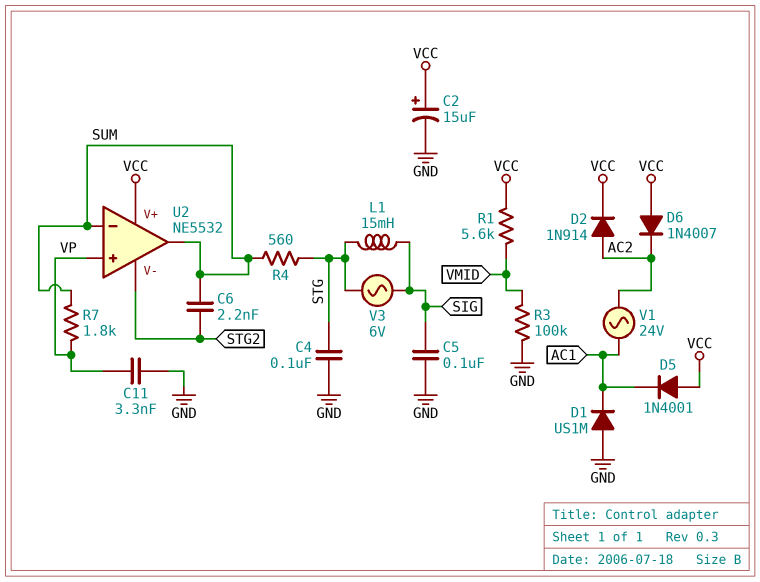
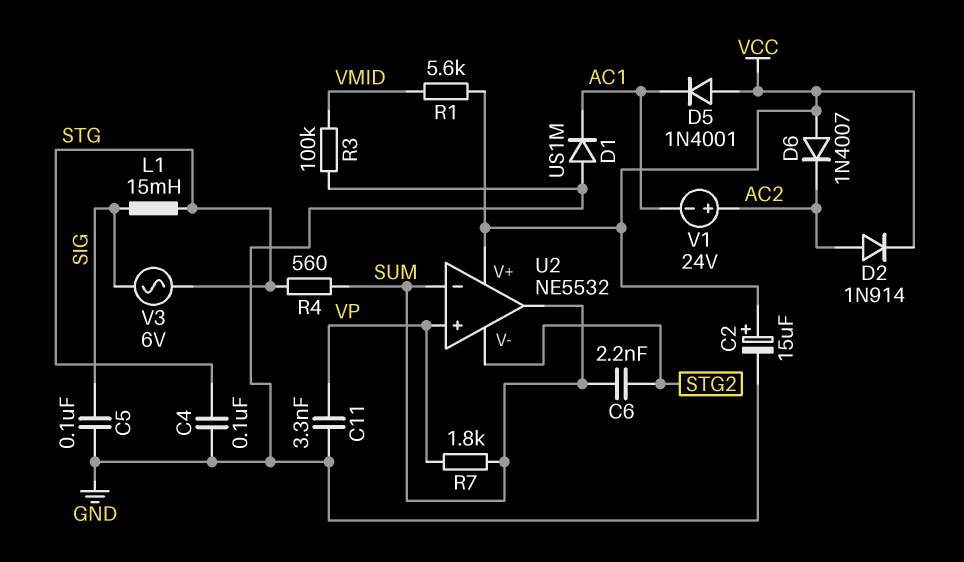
V1: AC 24V (AC1, AC2) -> 24V (plus AC2, minus AC1)

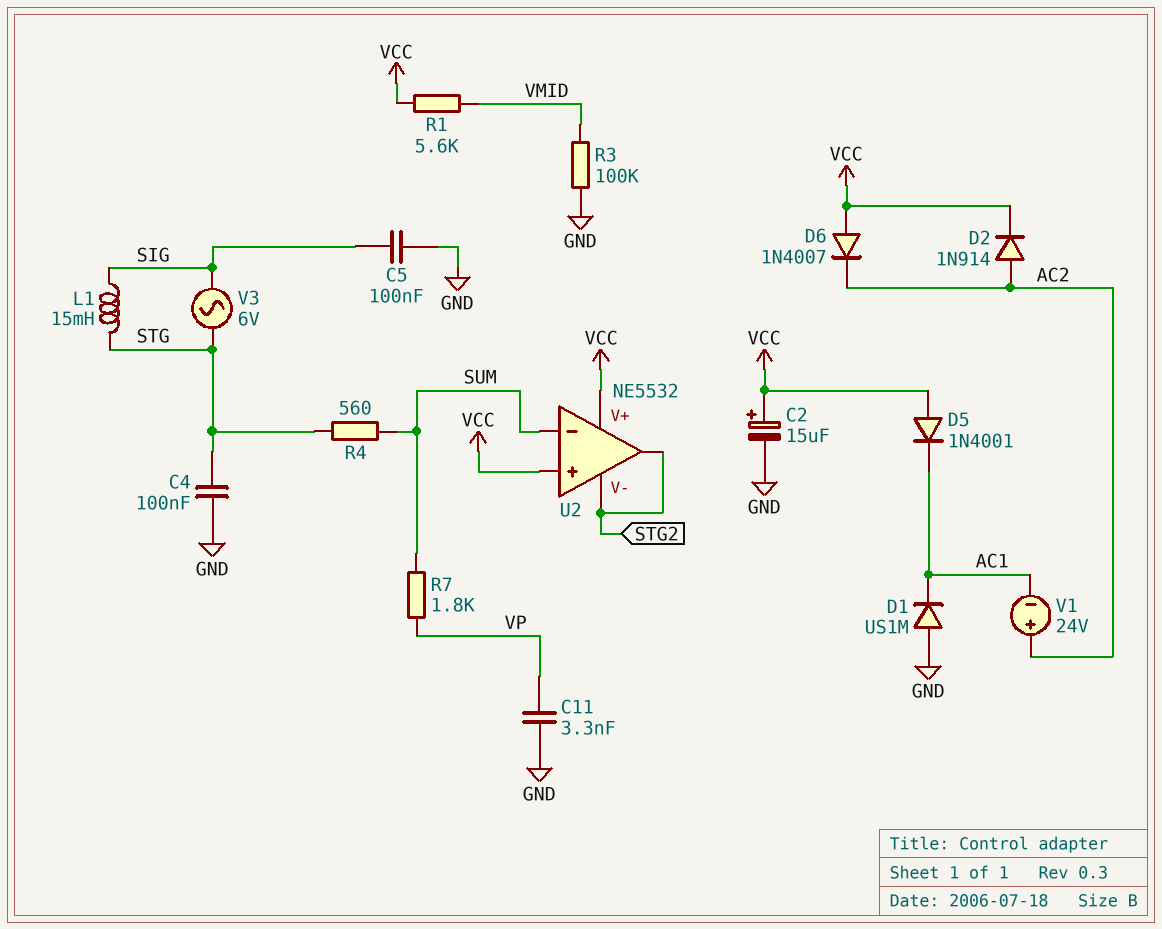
C6: 2.2nF (STG2, SUM) -> none
U2 pin in+: VP -> VCC
U2 pin out: SUM -> STG2

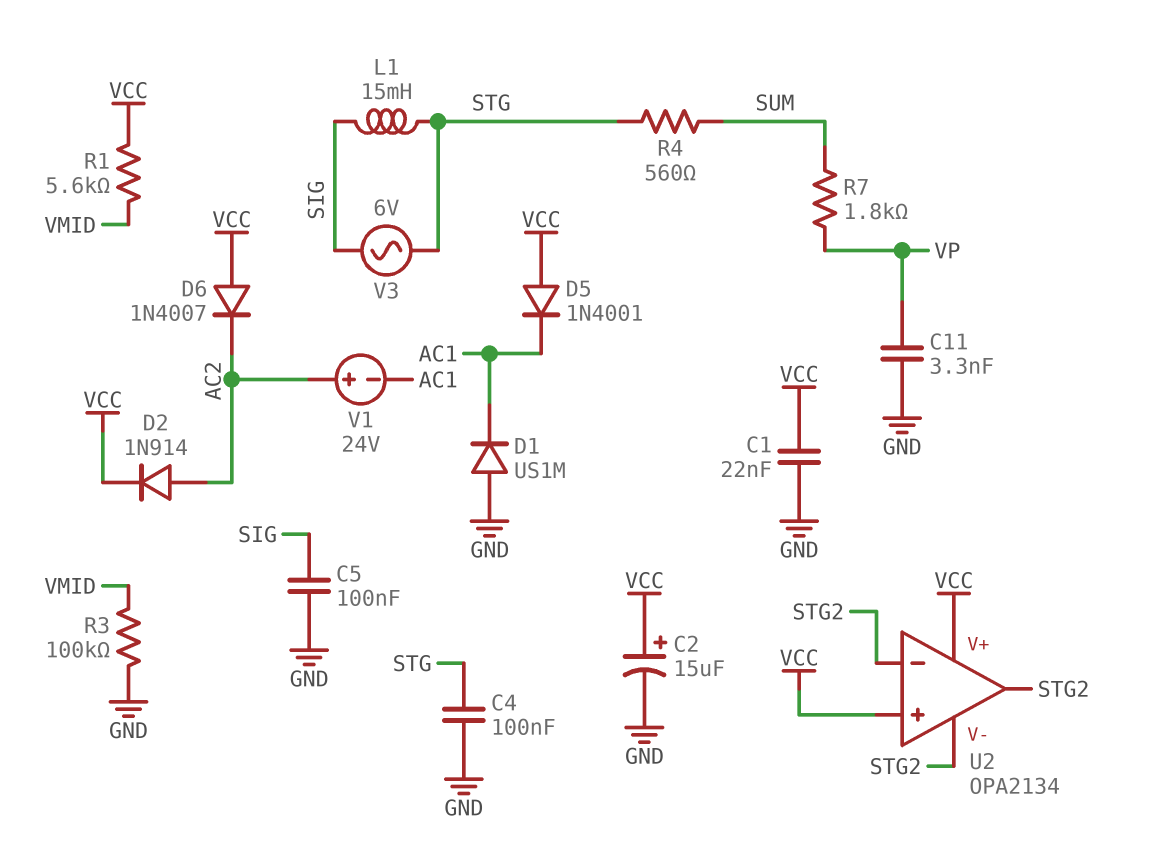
C1: none -> 22nF (GND, VCC)
U2: NE5532 -> OPA2134
U2 pin in-: SUM -> STG2

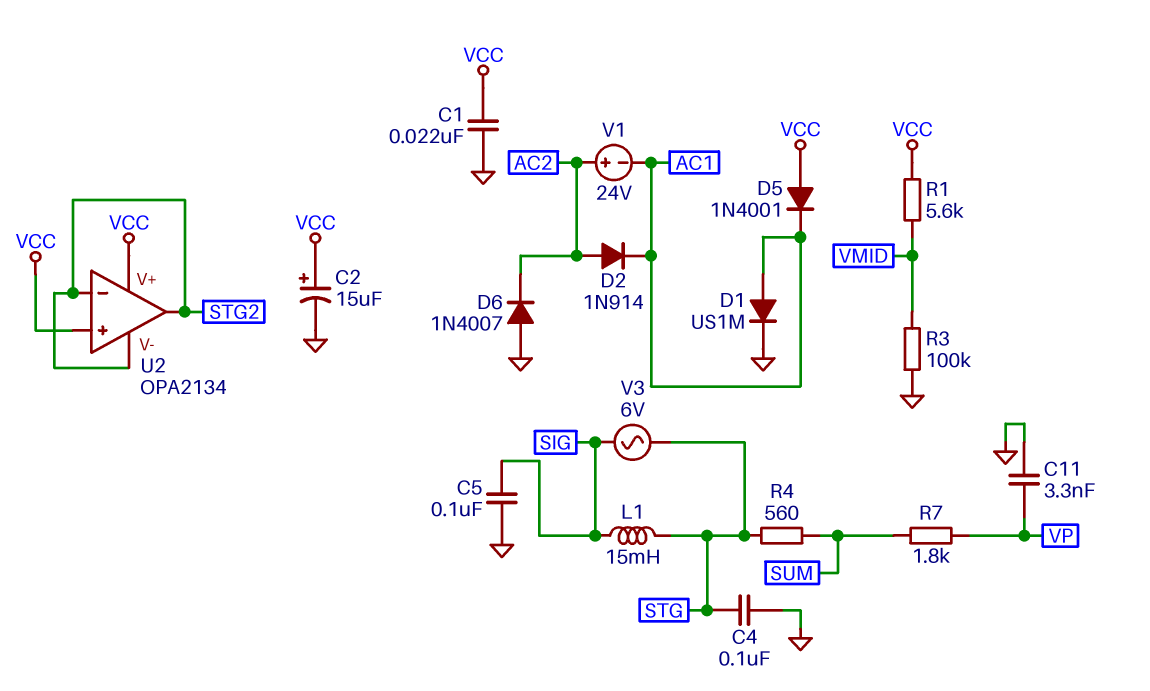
D1: diode US1M (A GND, K AC1) -> diode US1M (A AC1, K GND)
D2: diode 1N914 (A AC2, K VCC) -> diode 1N914 (A AC2, K AC1)
D6: diode 1N4007 (A VCC, K AC2) -> diode 1N4007 (A GND, K AC2)

